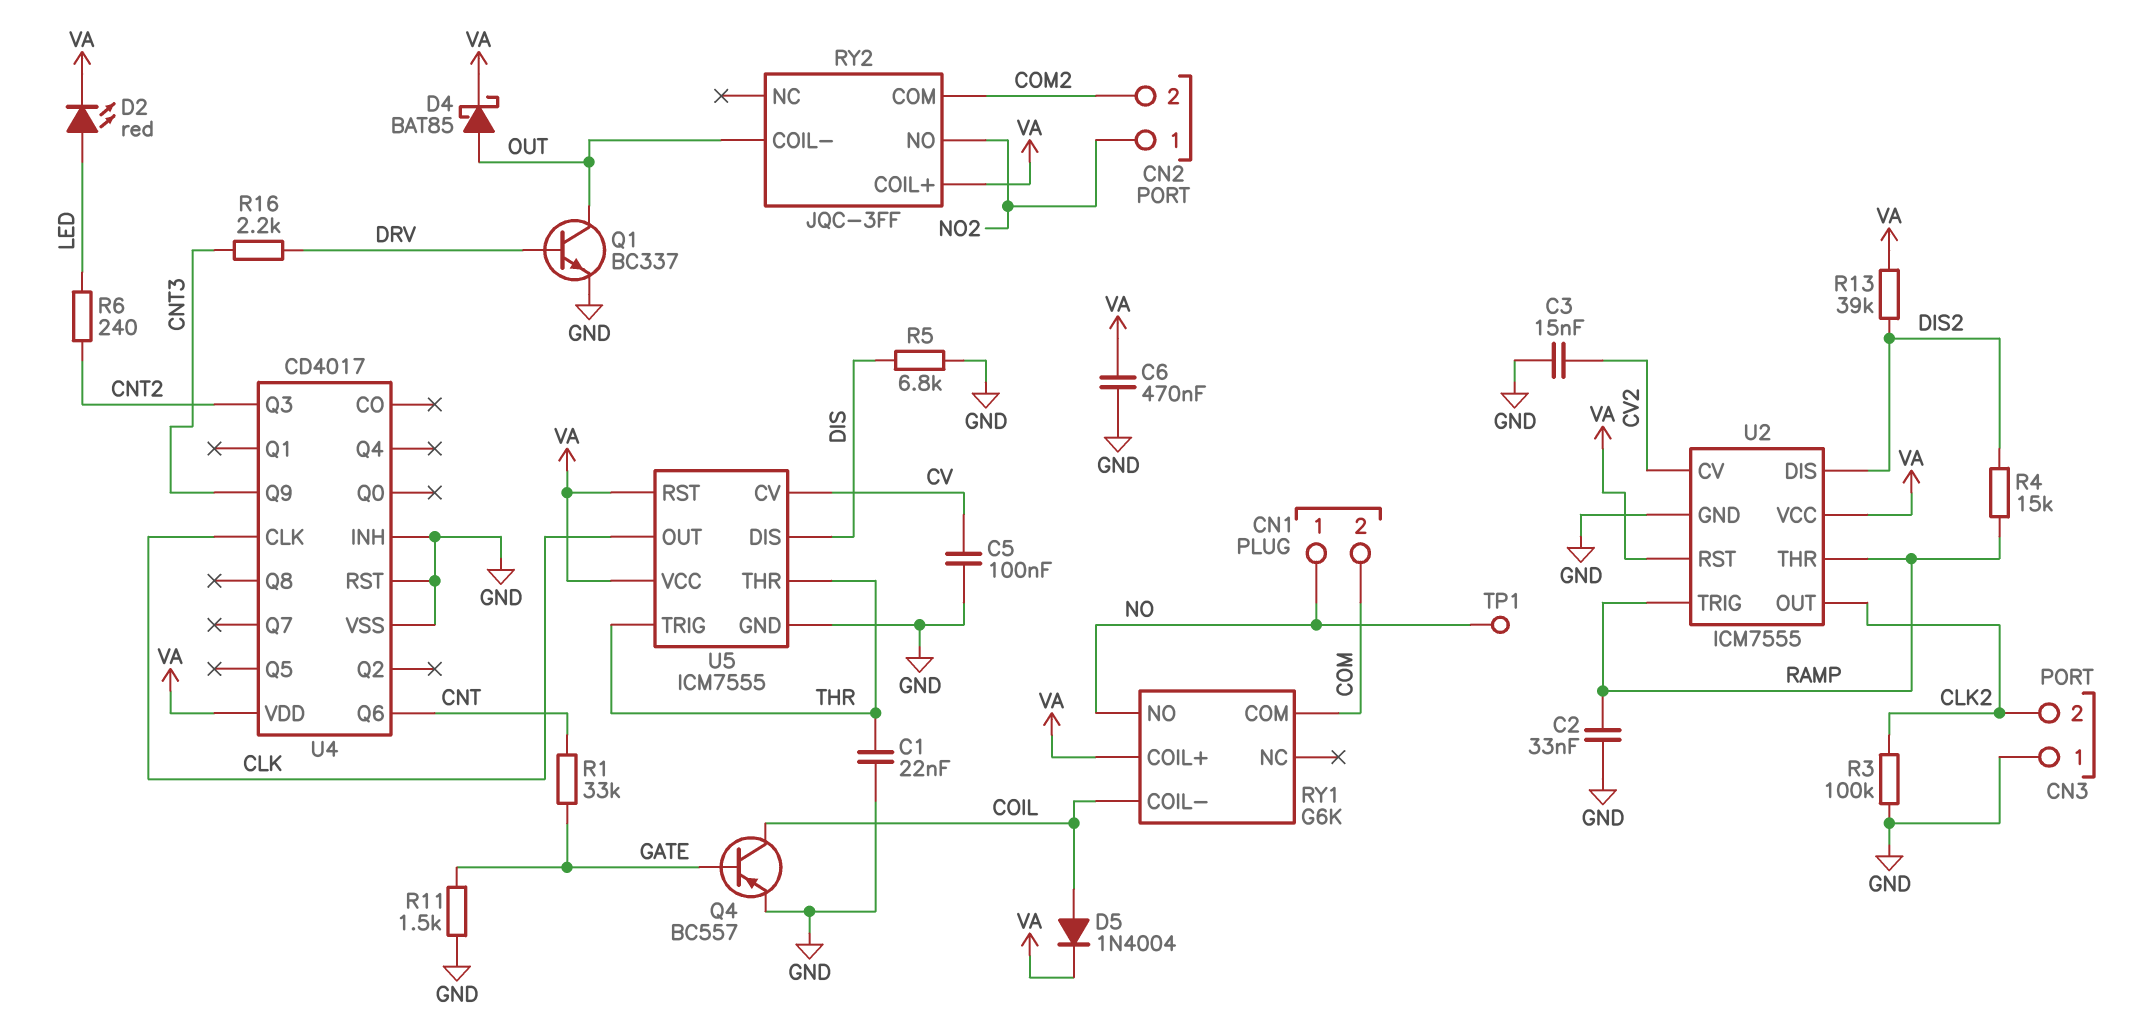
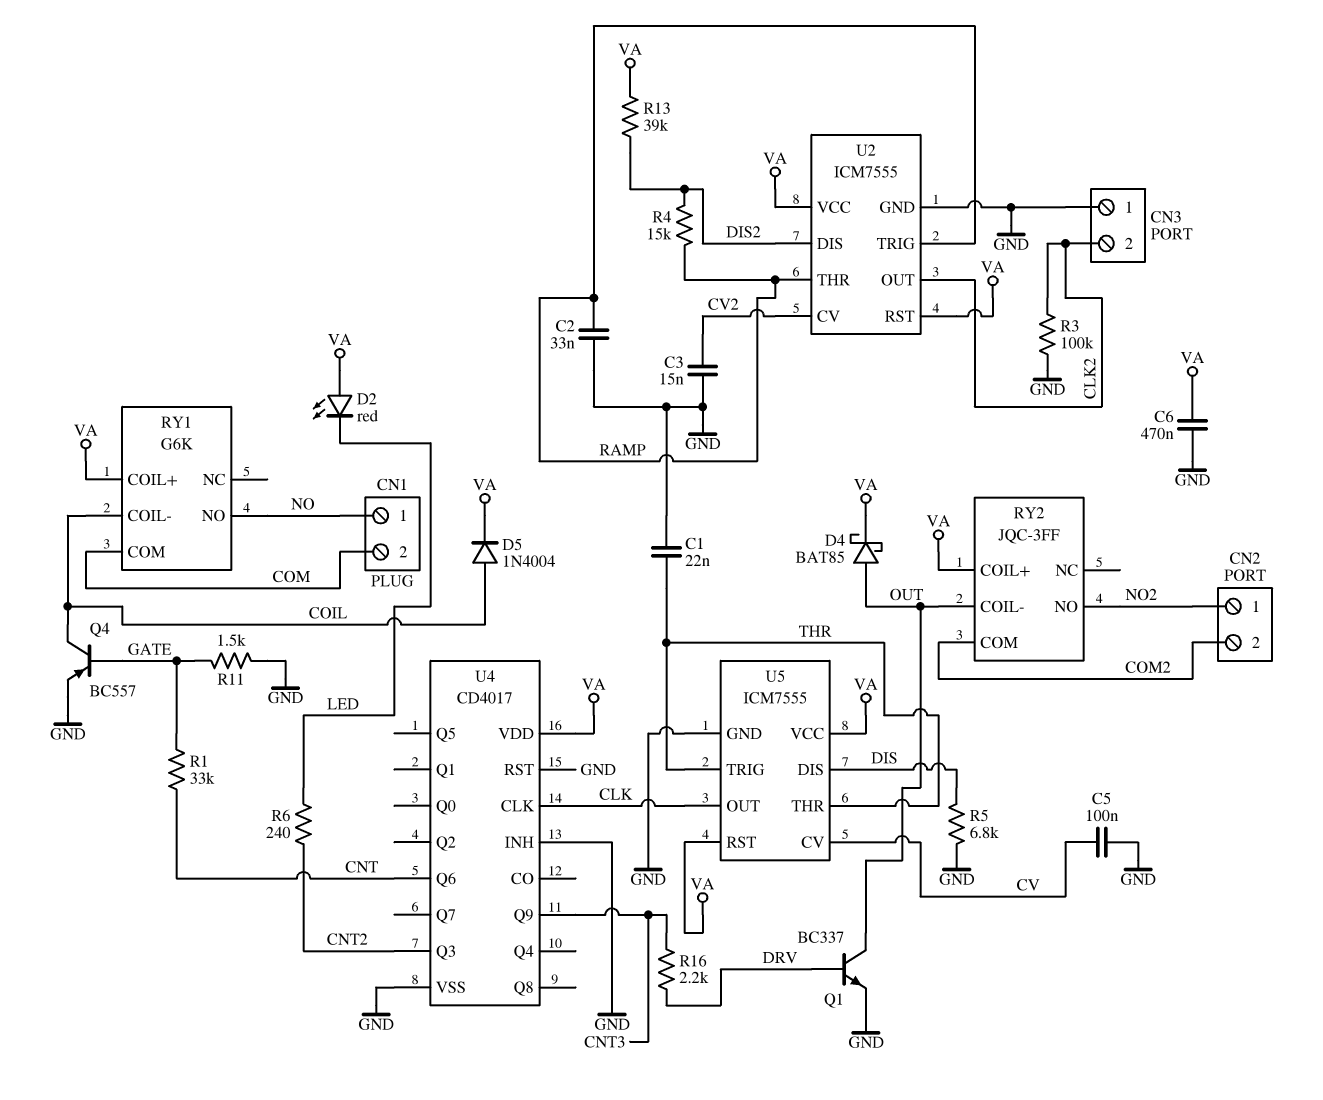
D2: LED red (A LED, K VA) -> LED red (A VA, K LED)
TP1: test point (NO) -> none

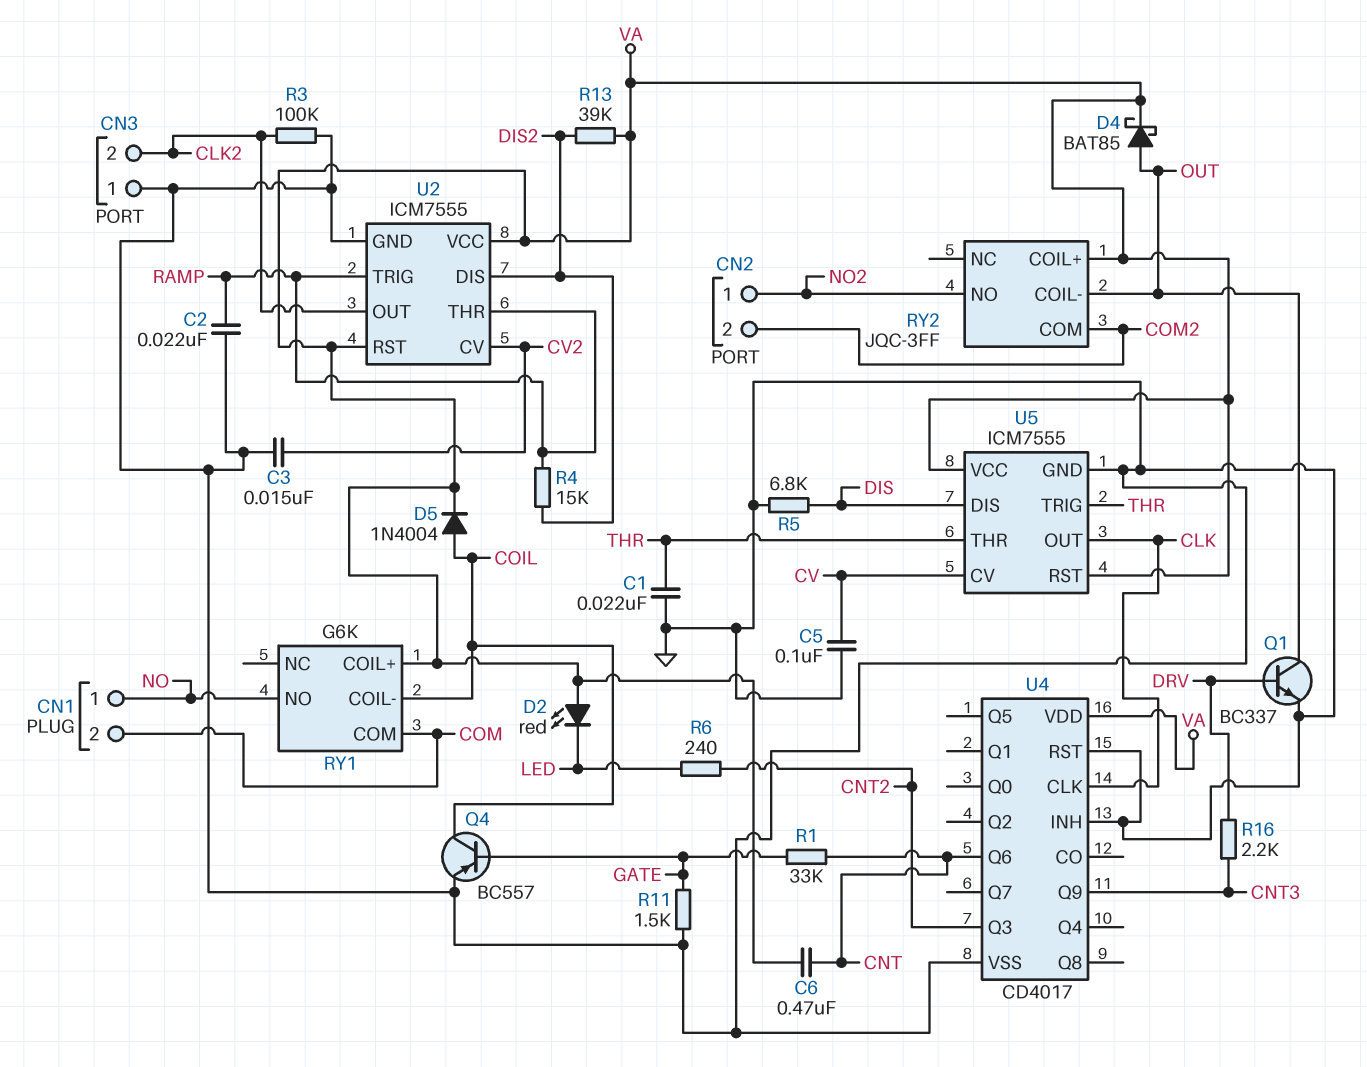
C2: 33nF (GND, RAMP) -> 22nF (GND, RAMP)
C6: 470nF (GND, VA) -> 470nF (CNT, VA)

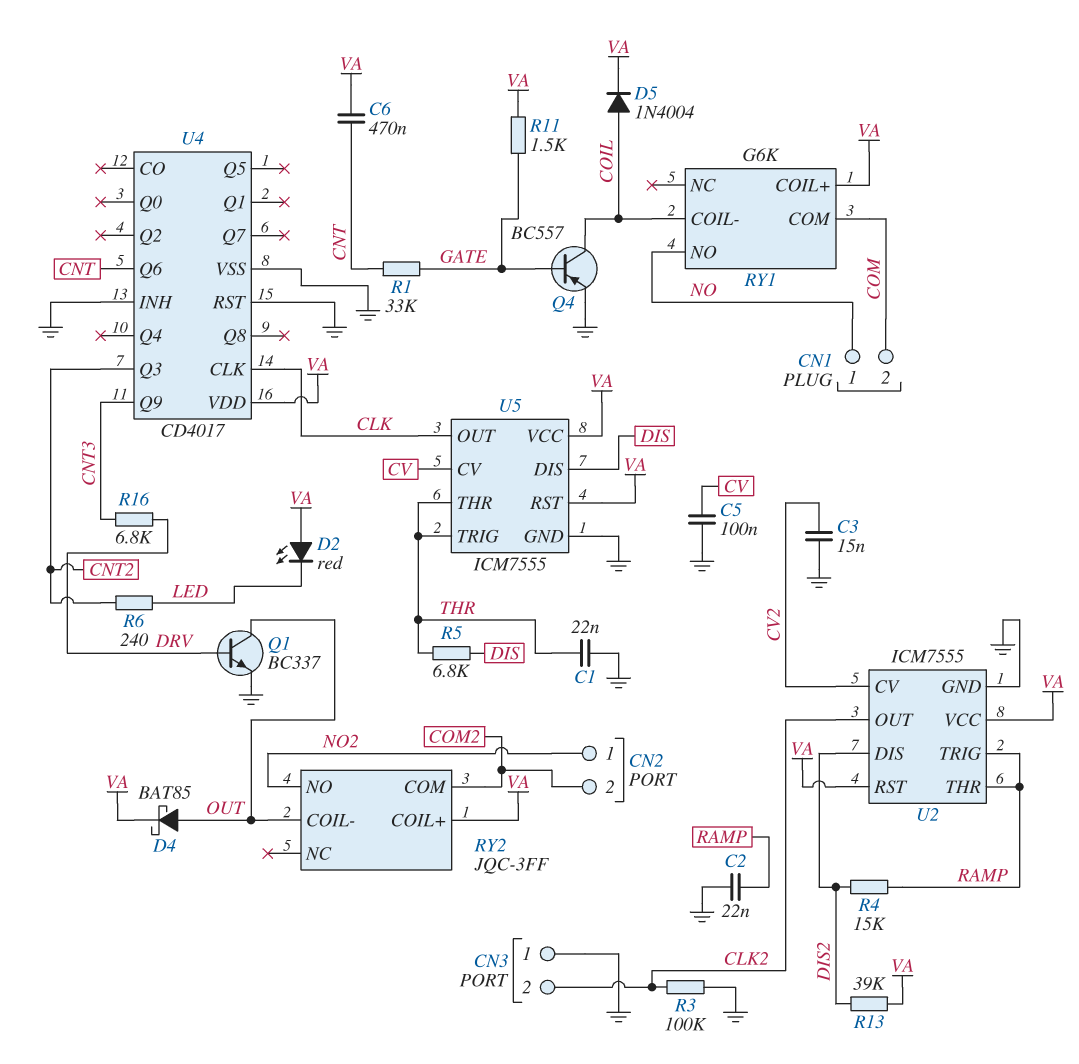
R5: 6.8k (DIS, GND) -> 6.8k (DIS, THR)
R11: 1.5k (GATE, GND) -> 1.5k (GATE, VA)
R16: 2.2k (CNT3, DRV) -> 6.8k (CNT3, DRV)

